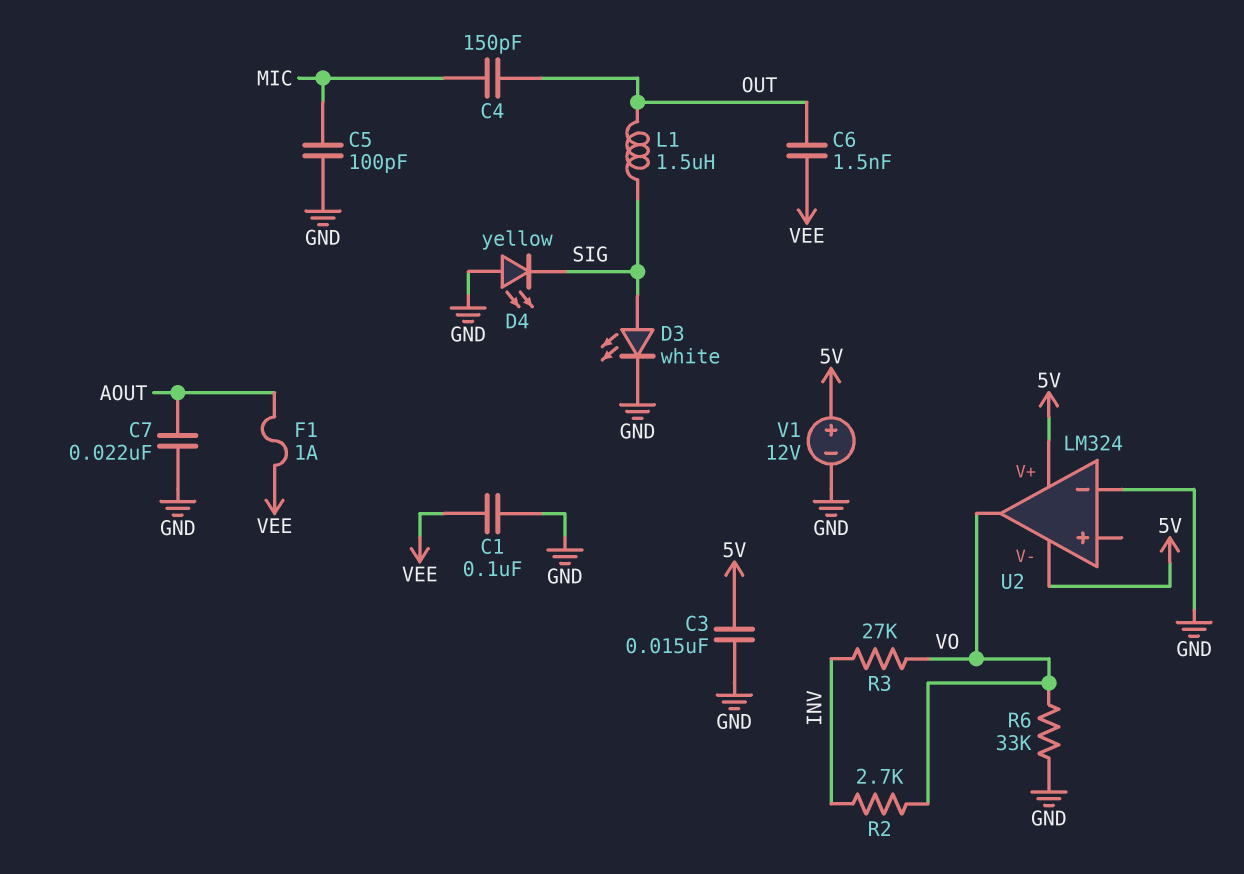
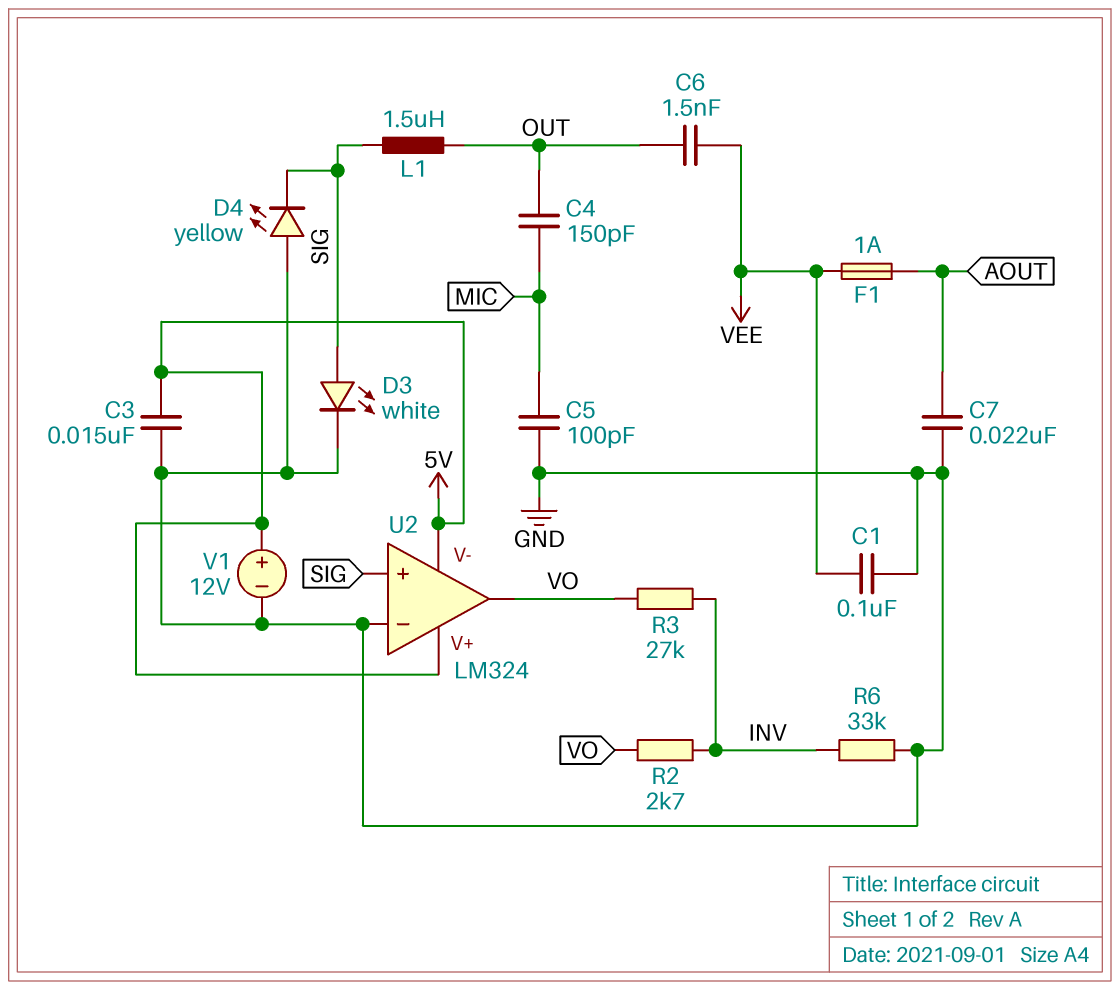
R6: 33k (GND, VO) -> 33k (GND, INV)
U2 pin in+: none -> SIG

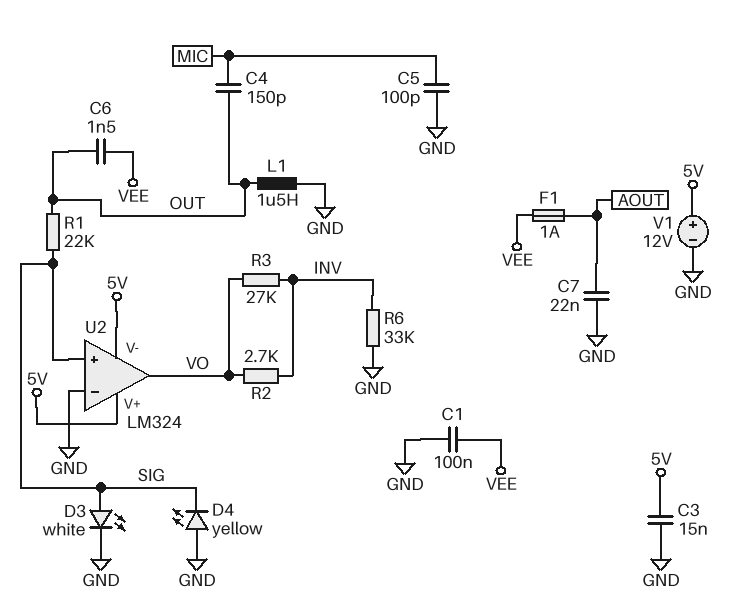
L1: 1.5uH (OUT, SIG) -> 1.5uH (GND, OUT)
R1: none -> 22k (OUT, SIG)

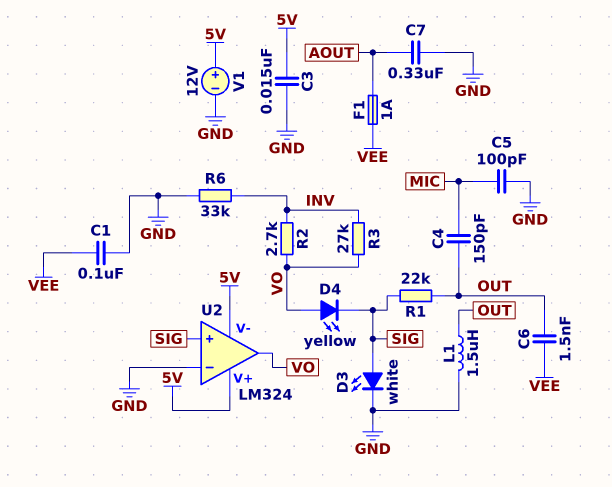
C7: 22nF (AOUT, GND) -> 330nF (AOUT, GND)
D4: LED yellow (A GND, K SIG) -> LED yellow (A VO, K SIG)

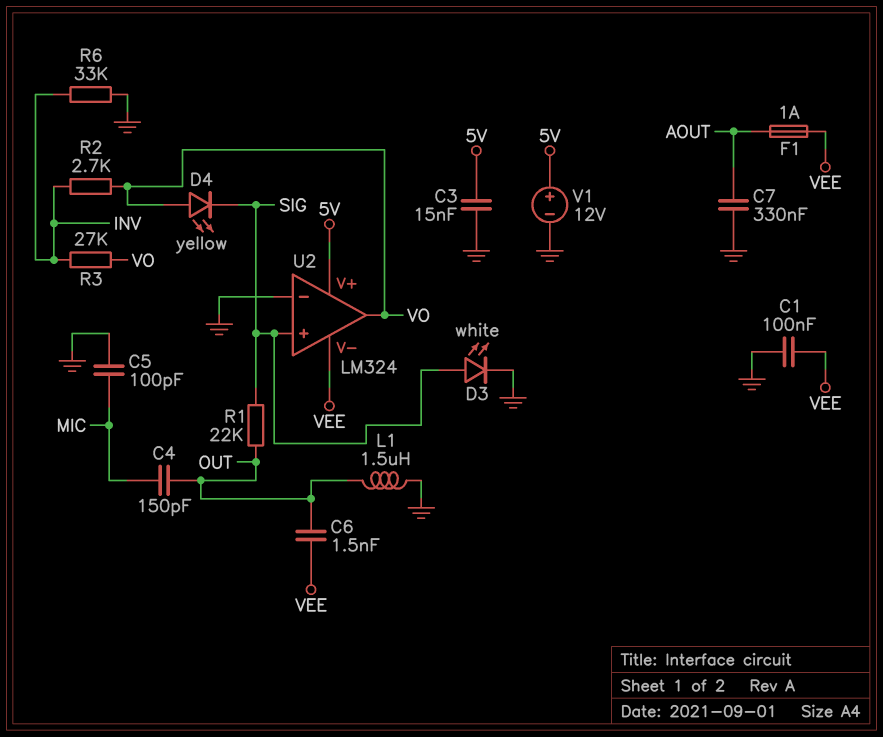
U2 pin V-: 5V -> VEE

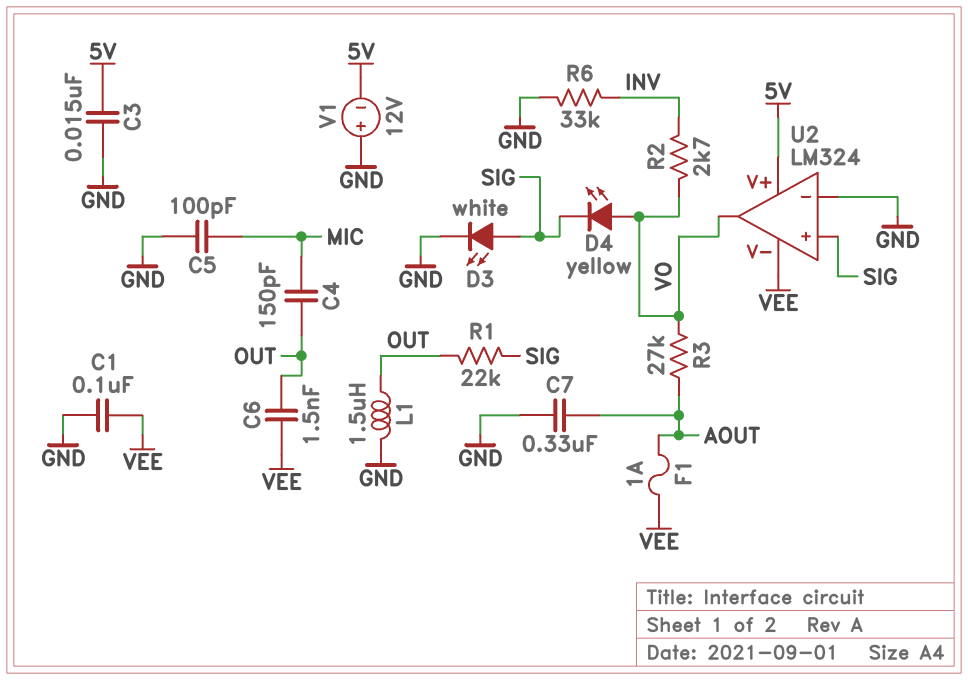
R3: 27k (INV, VO) -> 27k (AOUT, VO)
V1: 12V (plus 5V, minus GND) -> 12V (plus GND, minus 5V)

